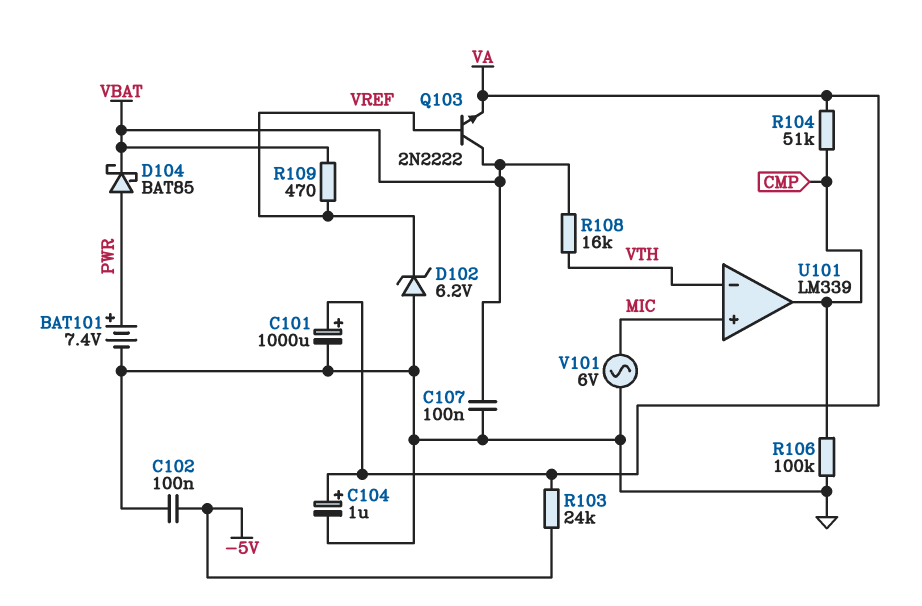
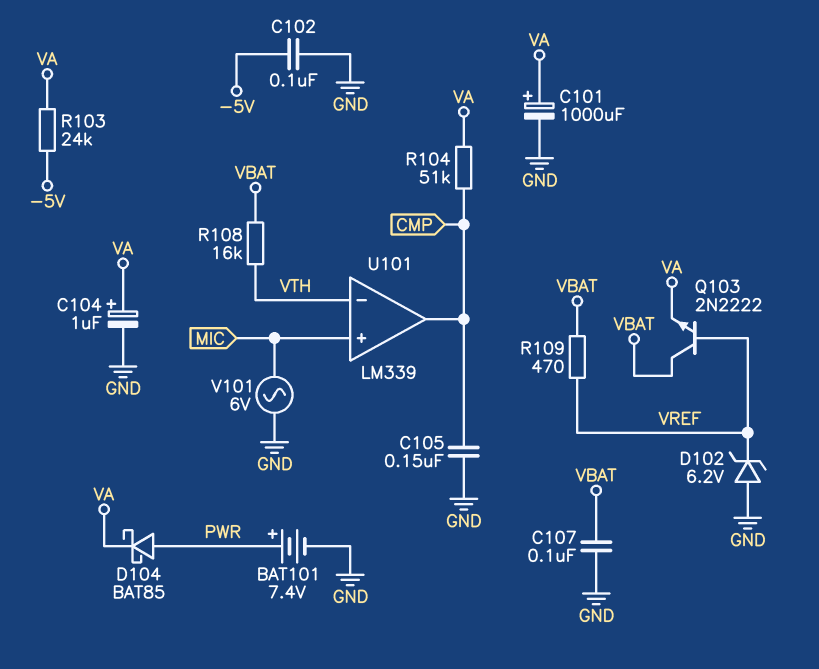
C105: none -> 150nF (CMP, GND)
D104: schottky BAT85 (A PWR, K VBAT) -> schottky BAT85 (A PWR, K VA)
R106: 100k (CMP, GND) -> none

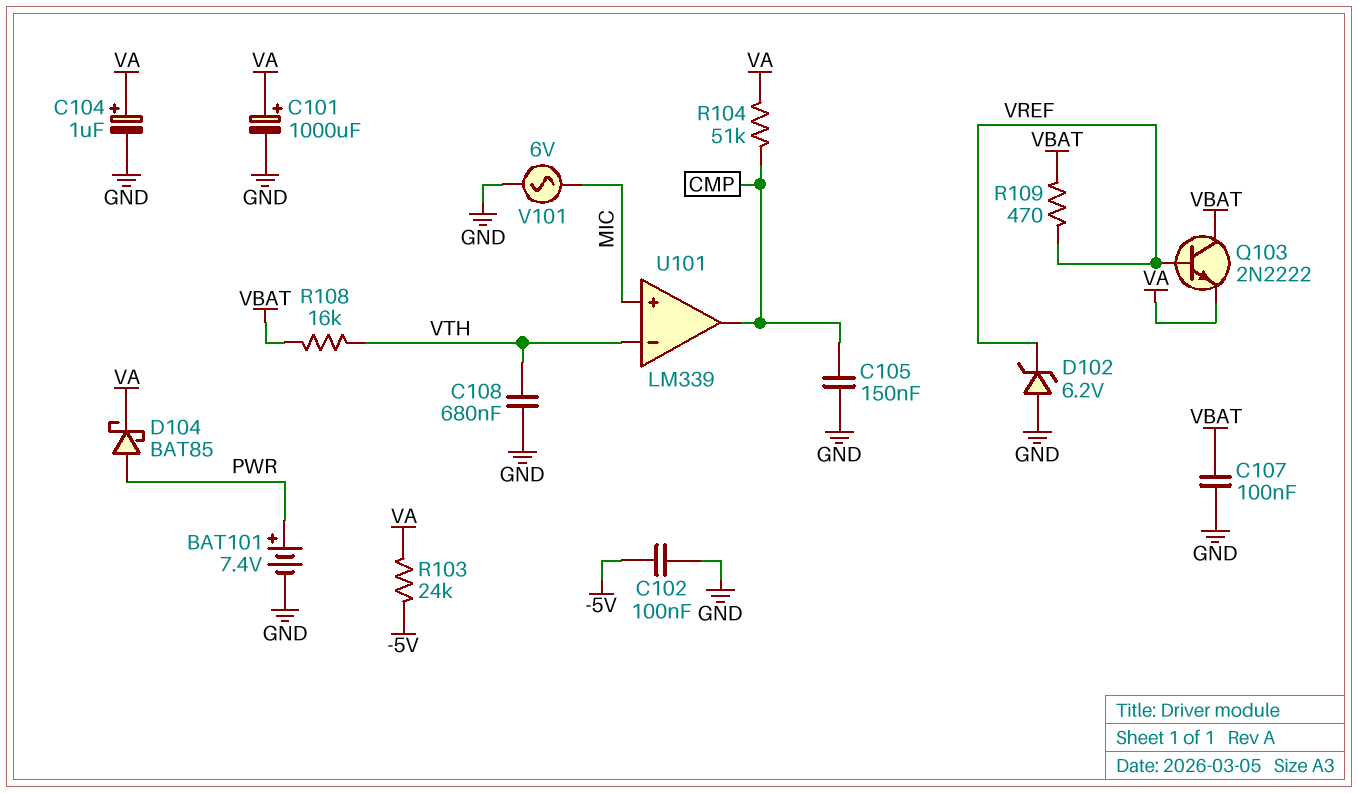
C108: none -> 680nF (GND, VTH)

